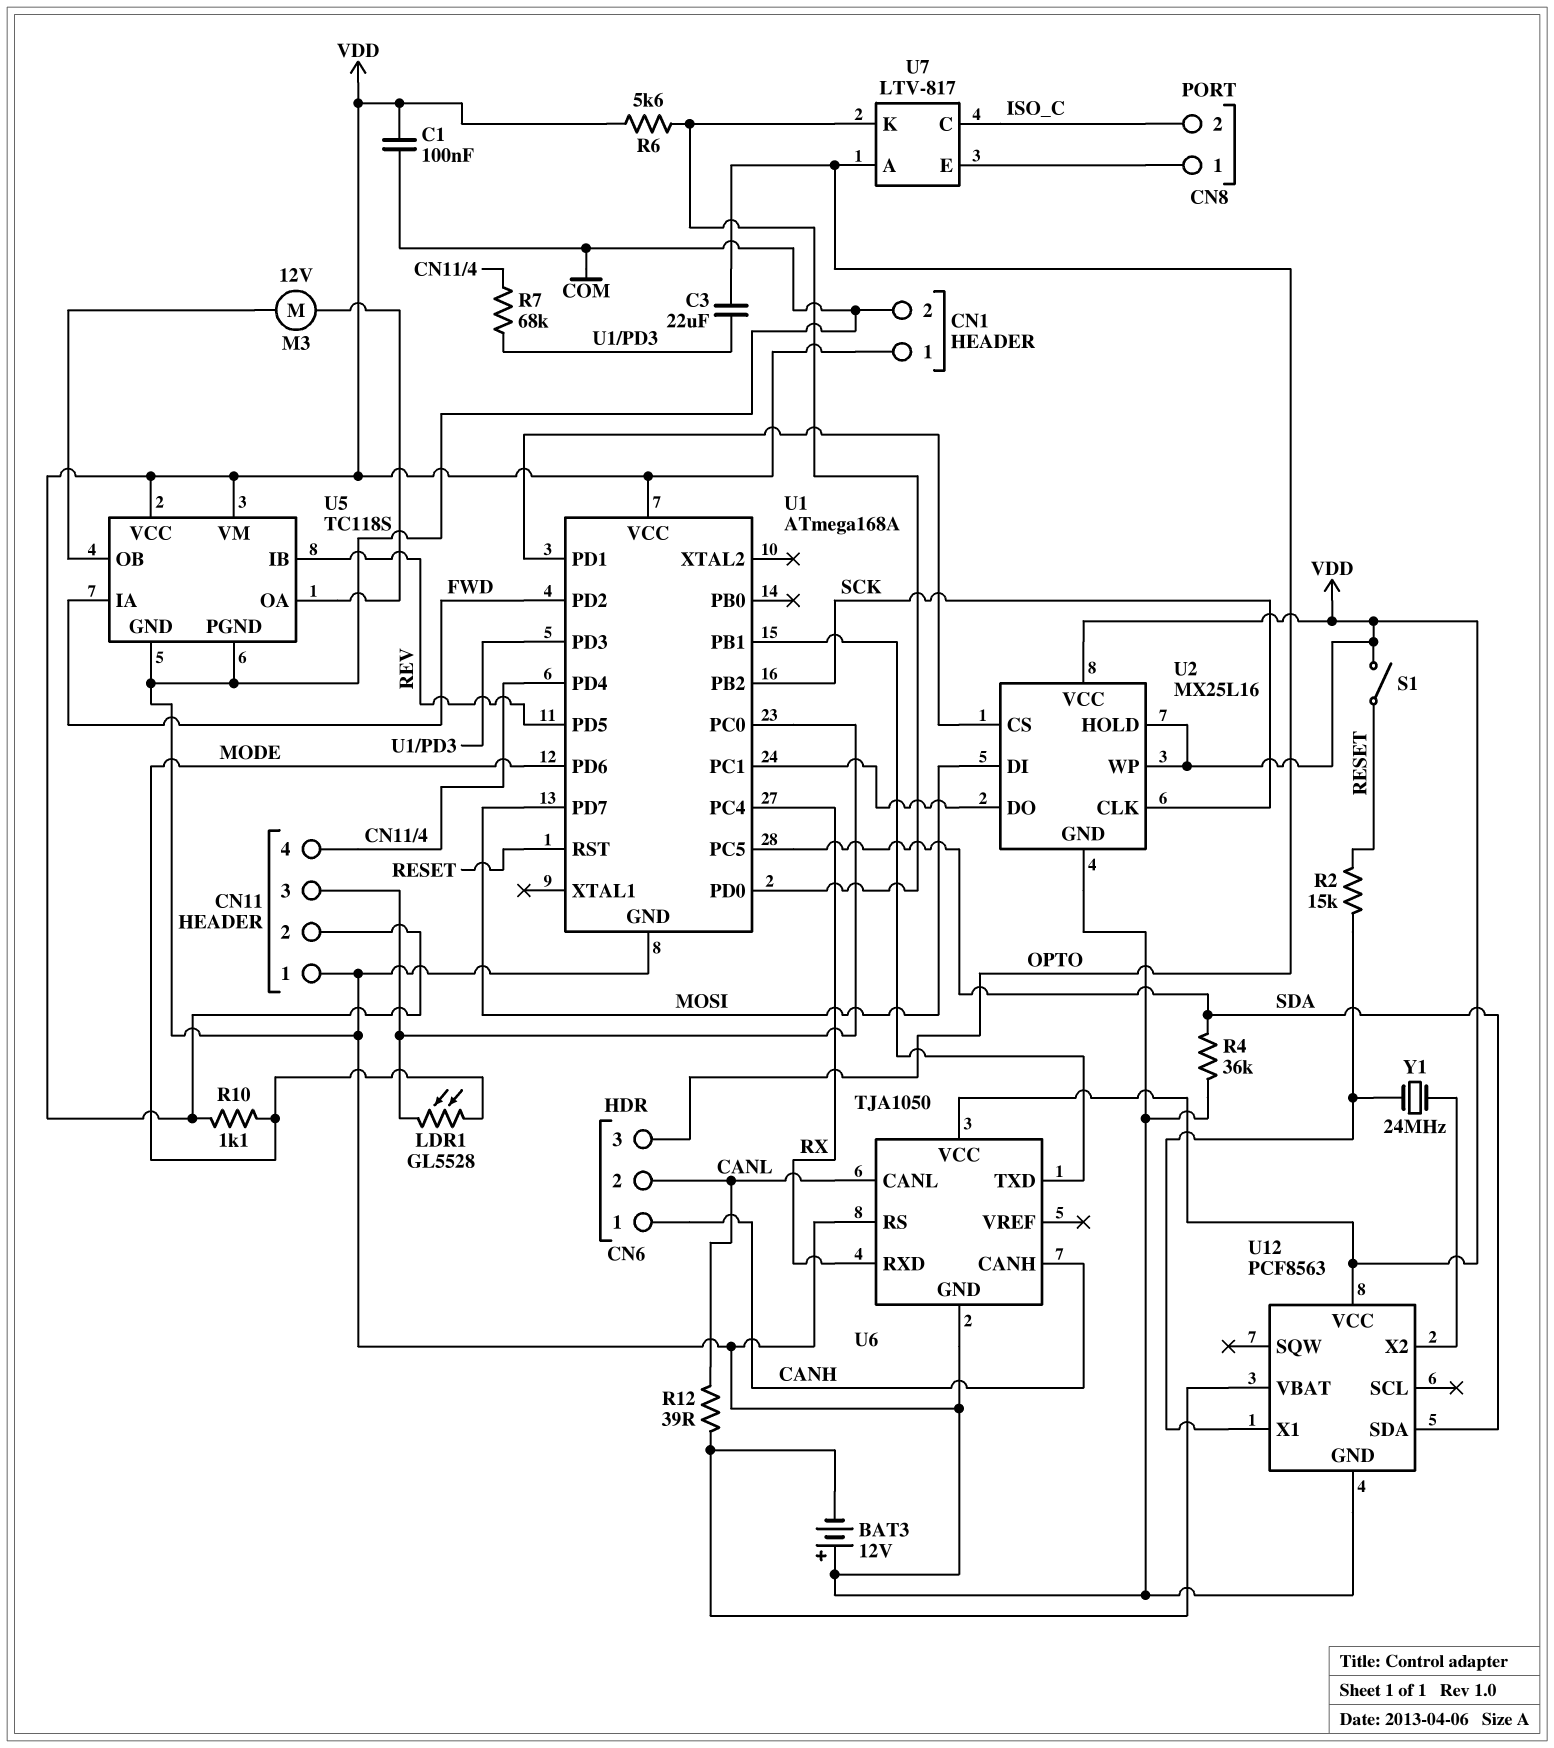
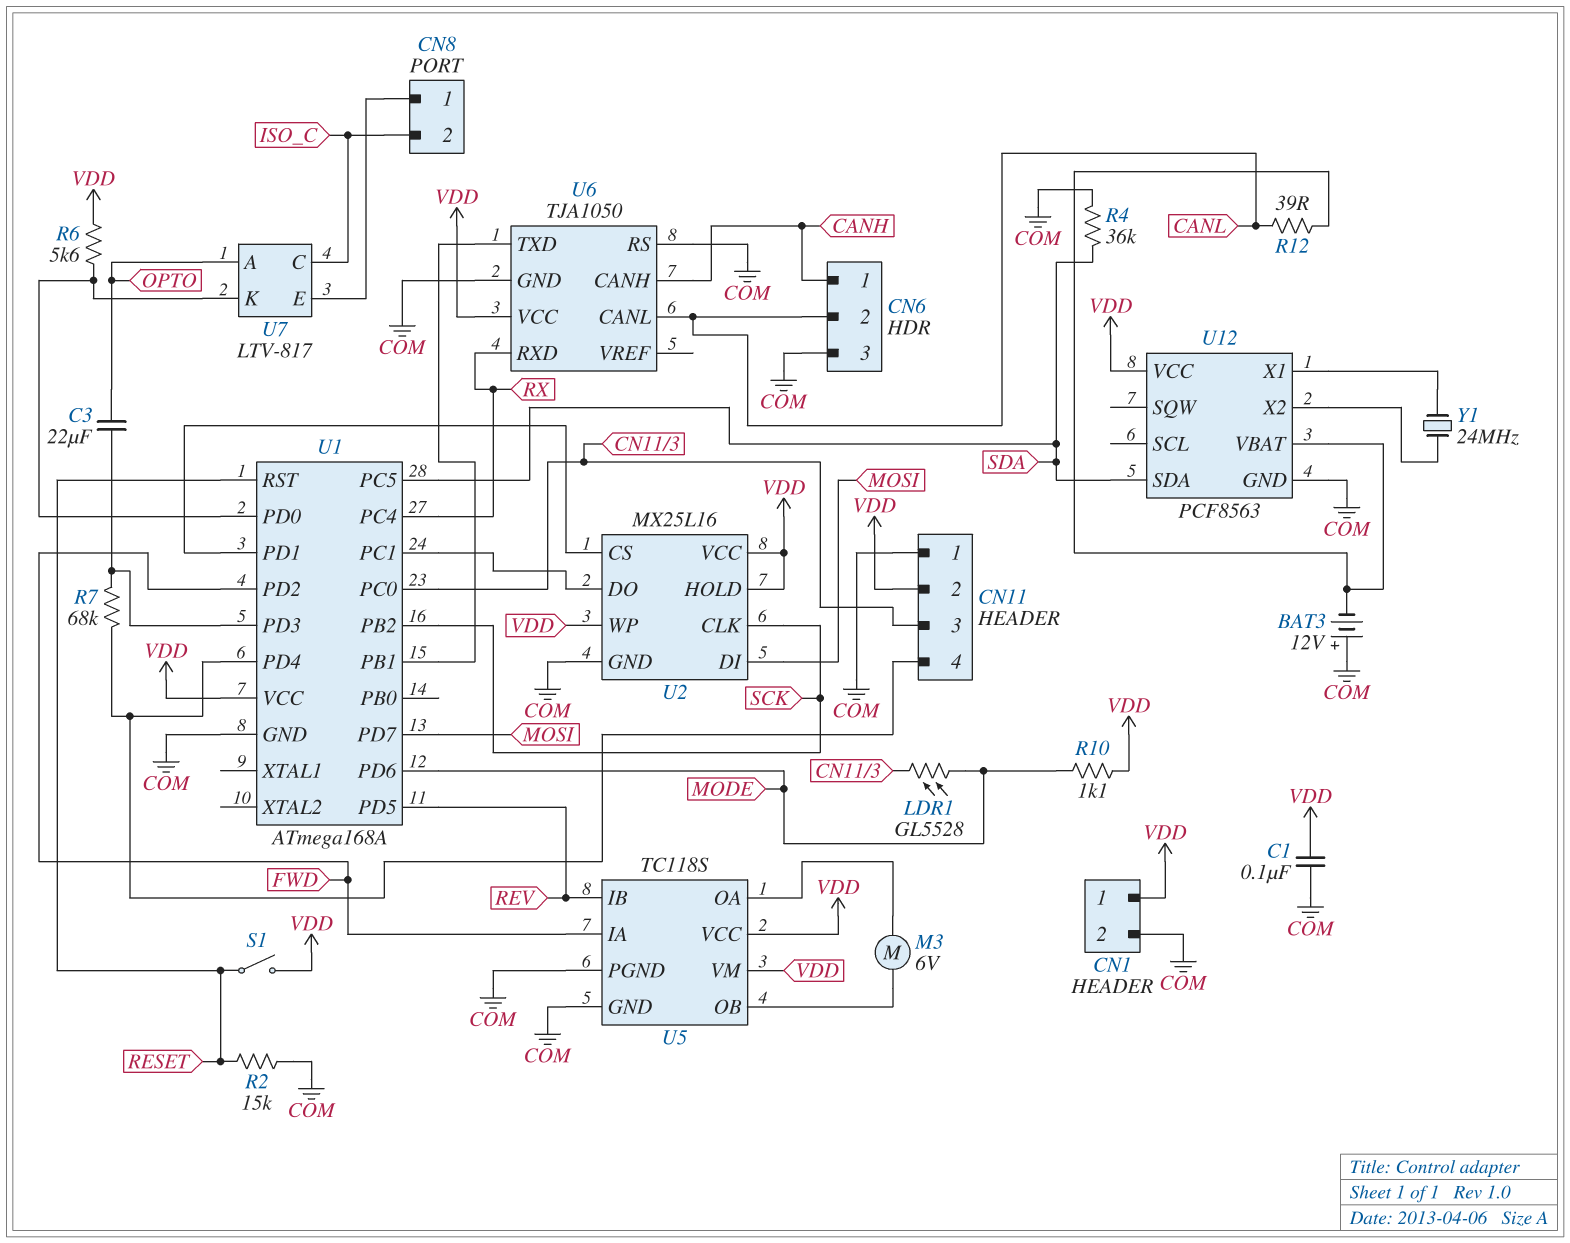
CN6 pin 3: OPTO -> COM
M3: motor 12V (U5/OA, U5/OB) -> motor 6V (U5/OA, U5/OB)
R2: 15k (RESET, U12/X1) -> 15k (COM, RESET)

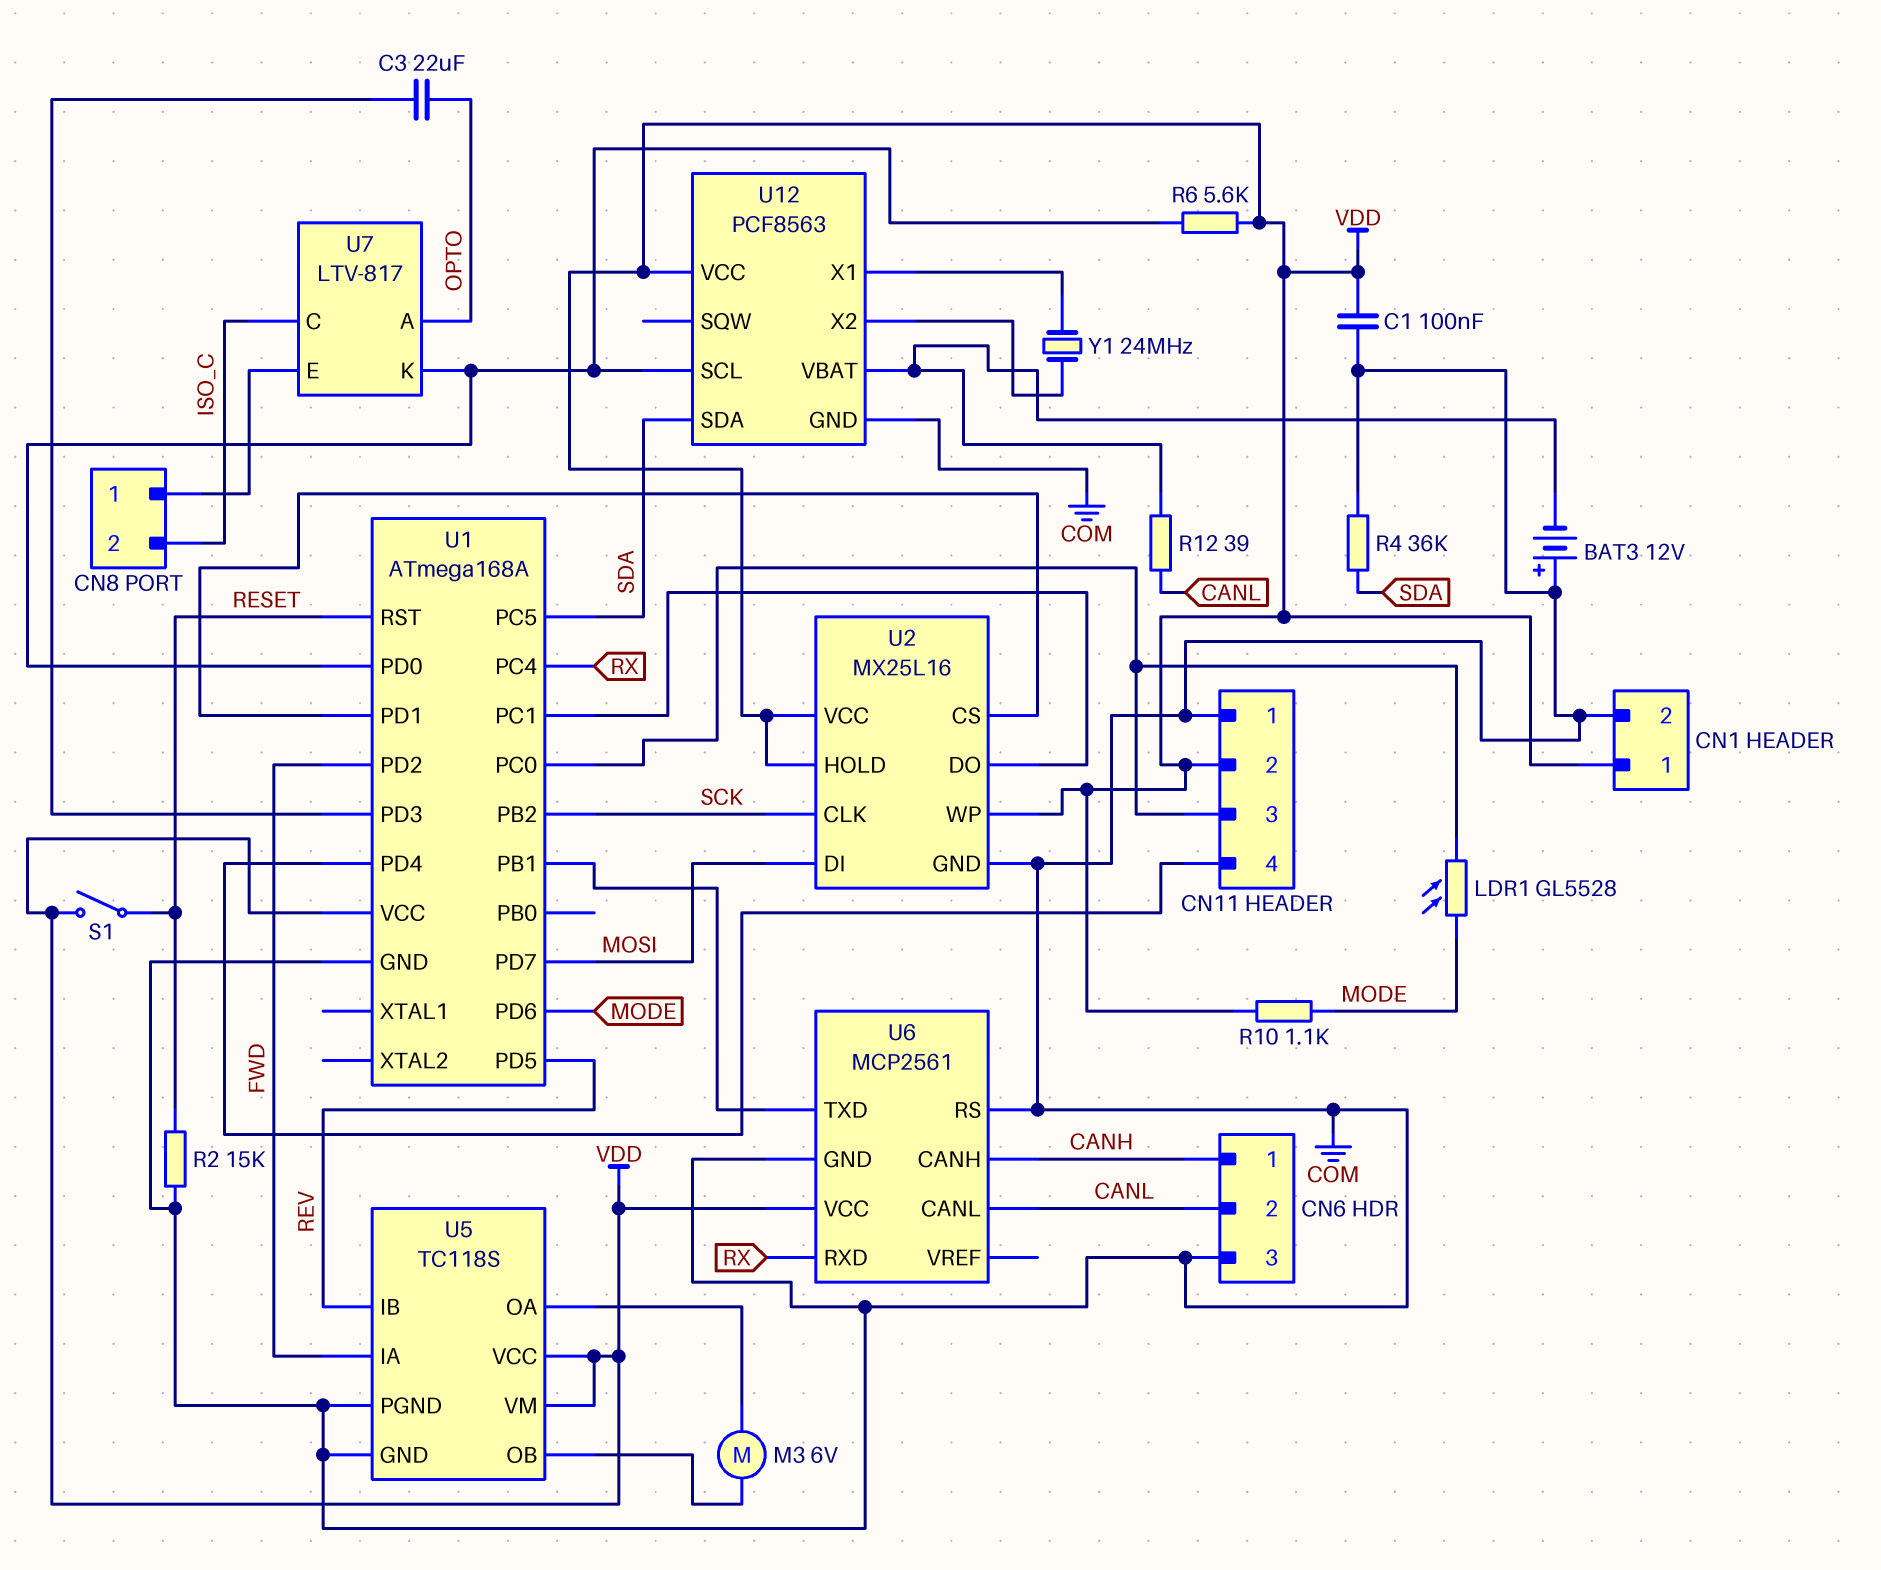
R7: 68k (CN11/4, U1/PD3) -> none
U6: TJA1050 -> MCP2561
U12 pin SCL: none -> U1/PD0

